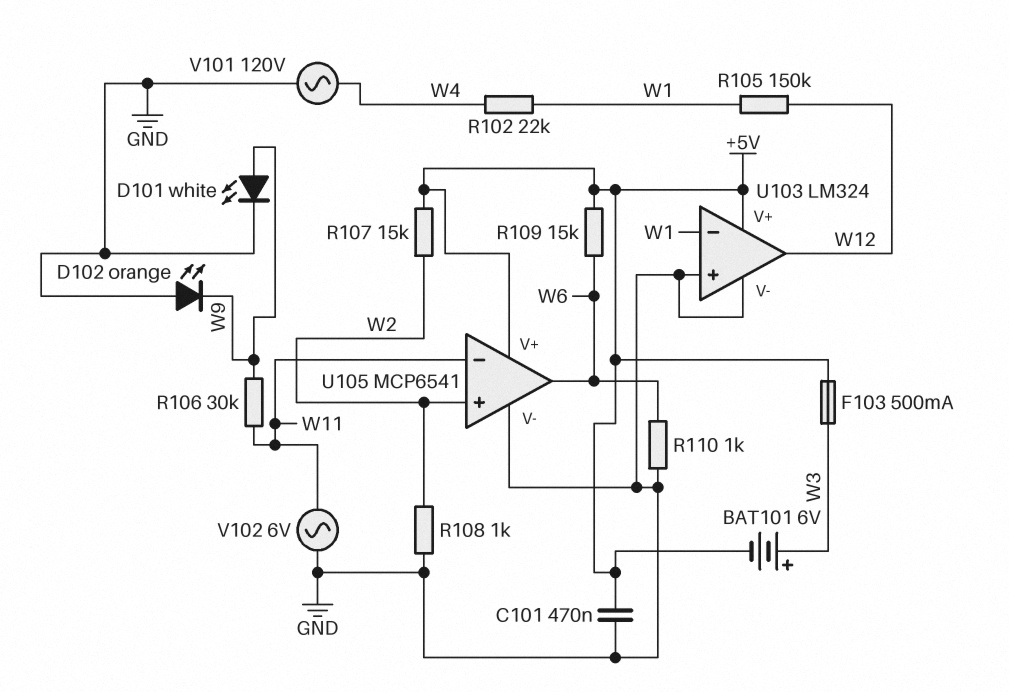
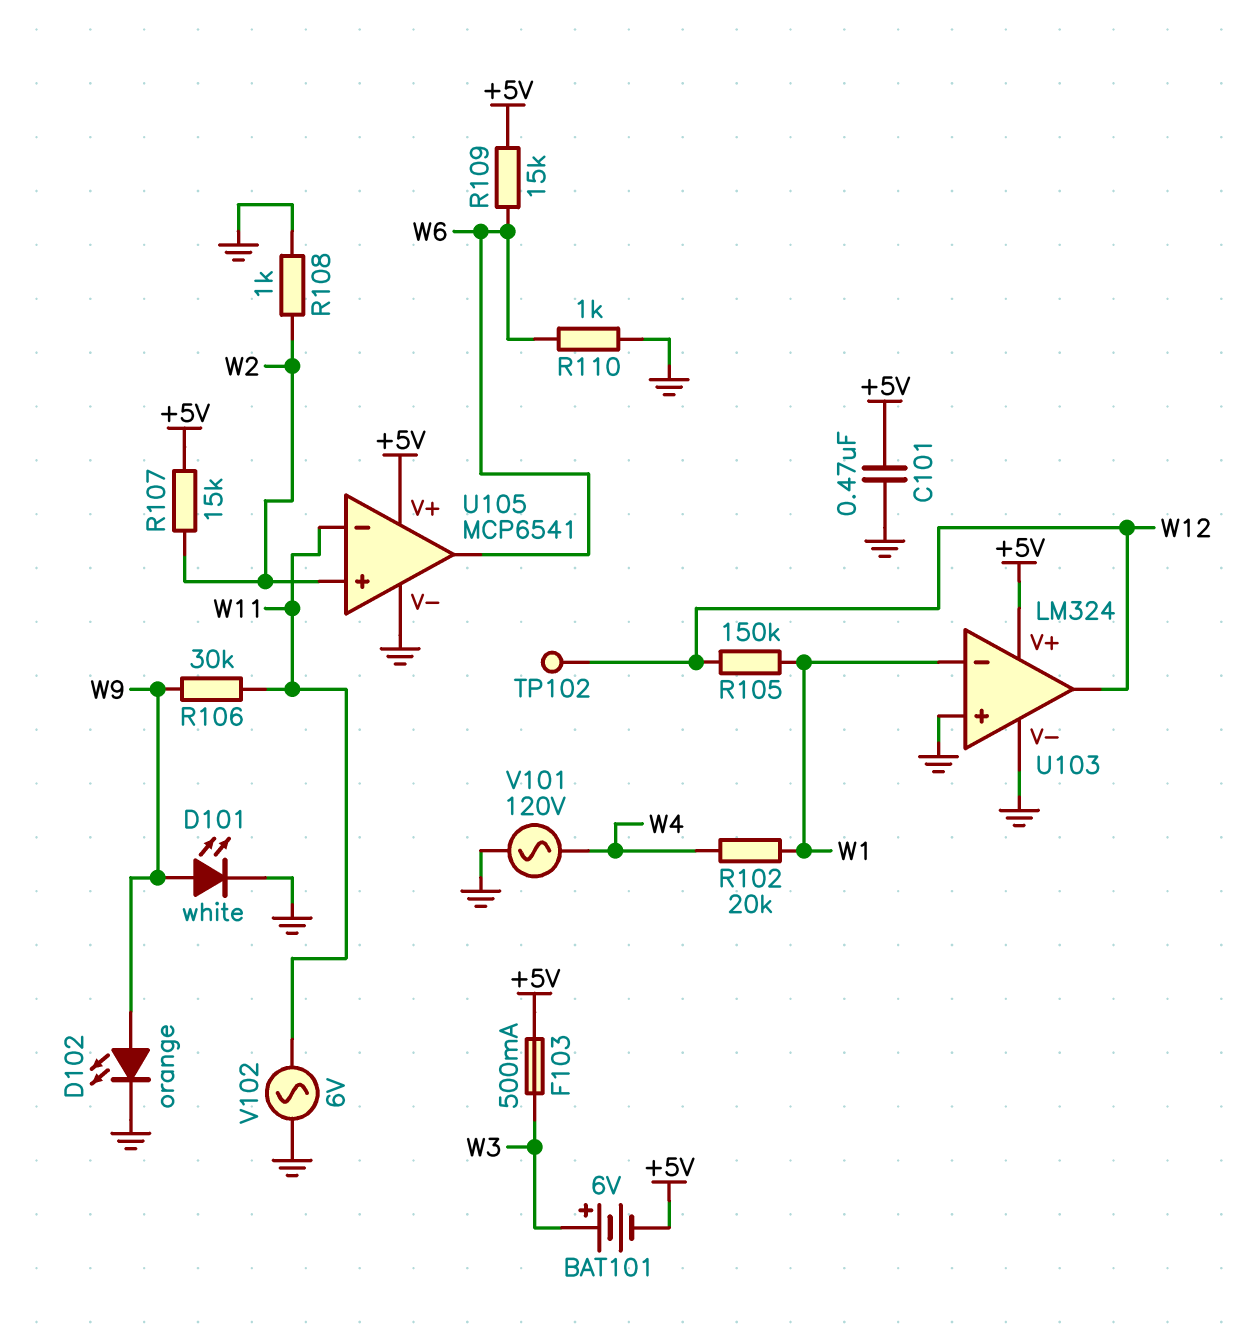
D102: LED orange (A GND, K W9) -> LED orange (A W9, K GND)
R102: 22k (W1, W4) -> 20k (W1, W4)
TP102: none -> test point (W12)

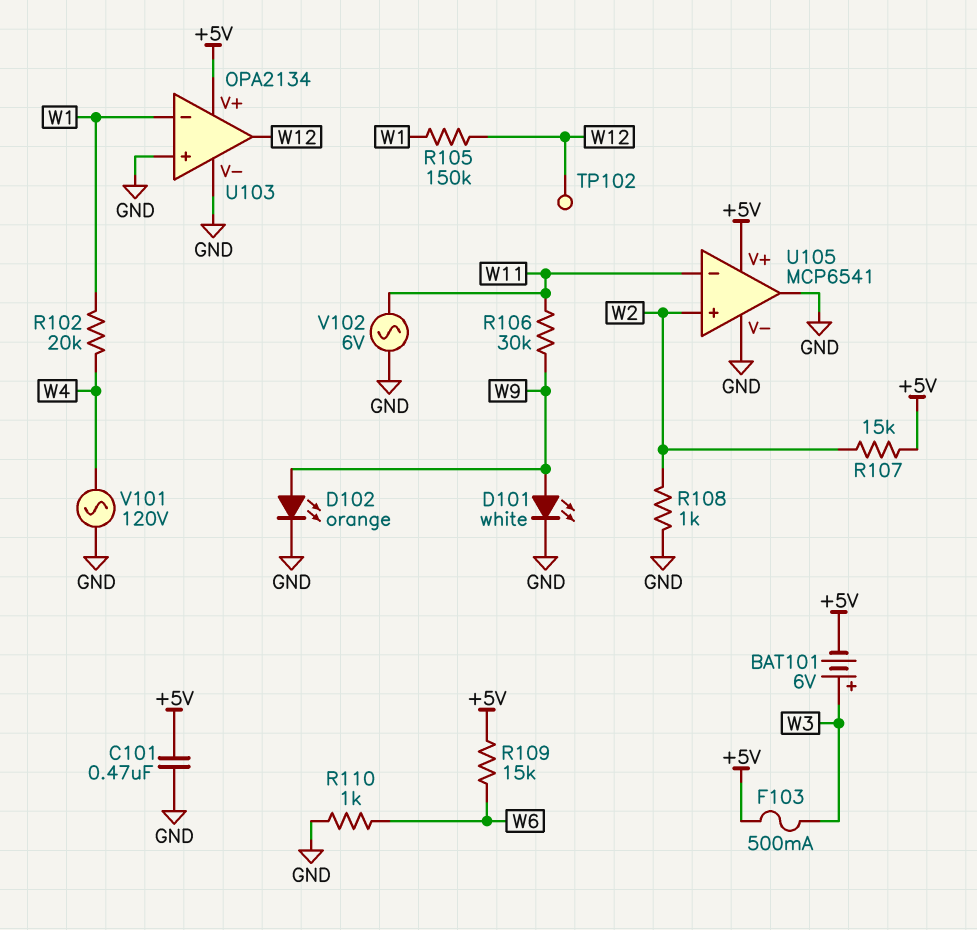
U103: LM324 -> OPA2134
U105 pin out: W6 -> GND

